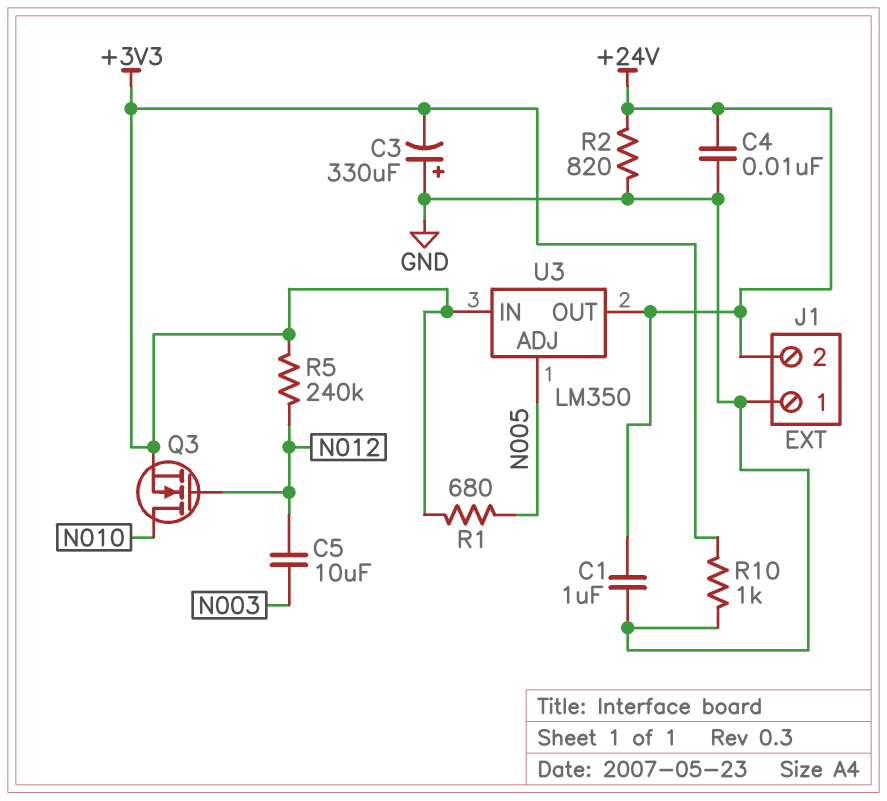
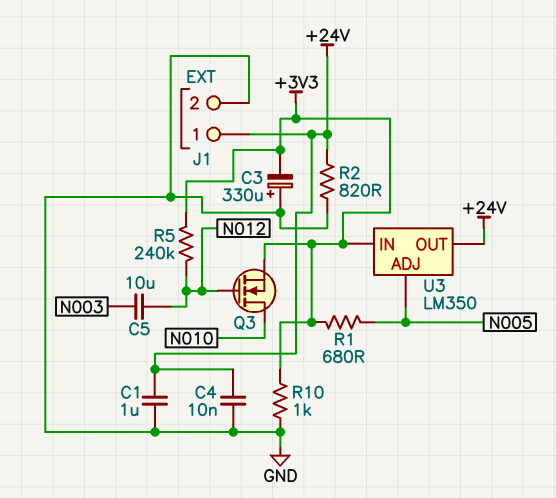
J1 pin 1: GND -> +24V
J1 pin 2: +24V -> GND

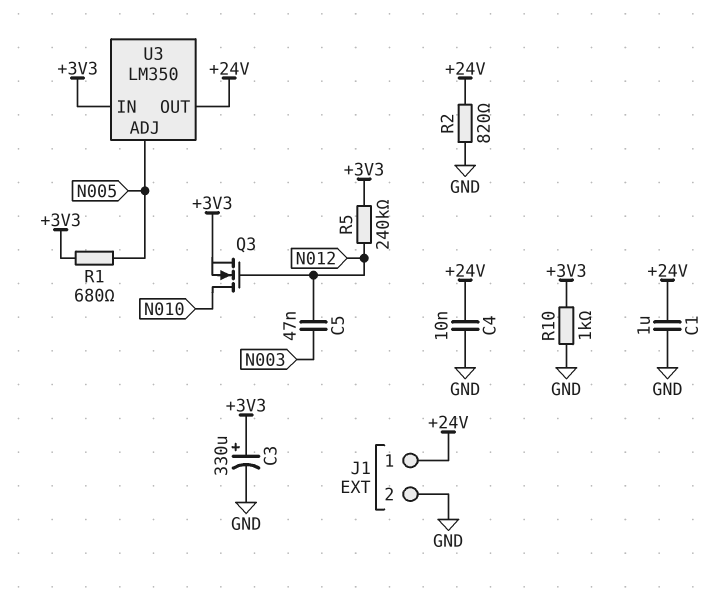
C3: 330uF (plus GND, minus +3V3) -> 330uF (plus +3V3, minus GND)
C5: 10uF (N003, N012) -> 47nF (N003, N012)

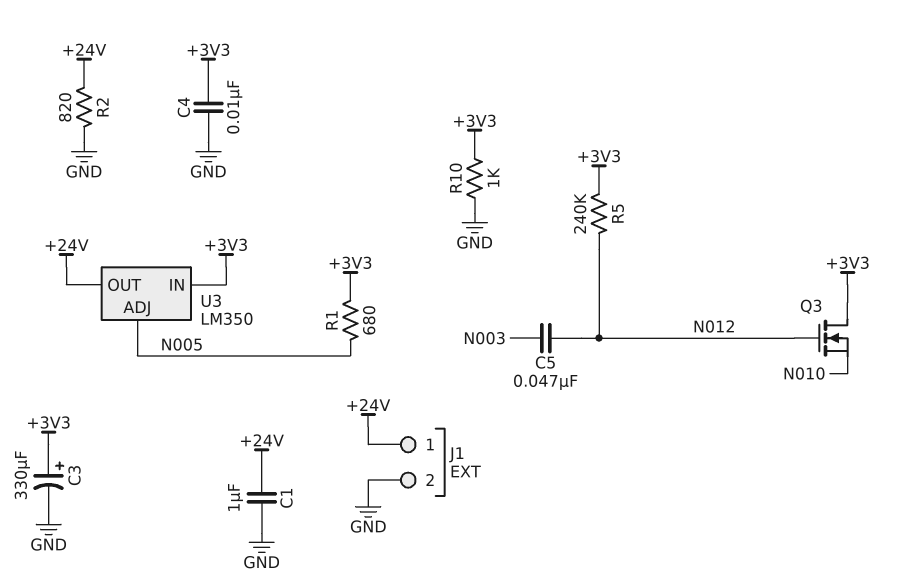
C4: 10nF (+24V, GND) -> 10nF (+3V3, GND)
Q3: NMOS (G N012, D N010, S +3V3) -> NMOS (G N012, D +3V3, S N010)

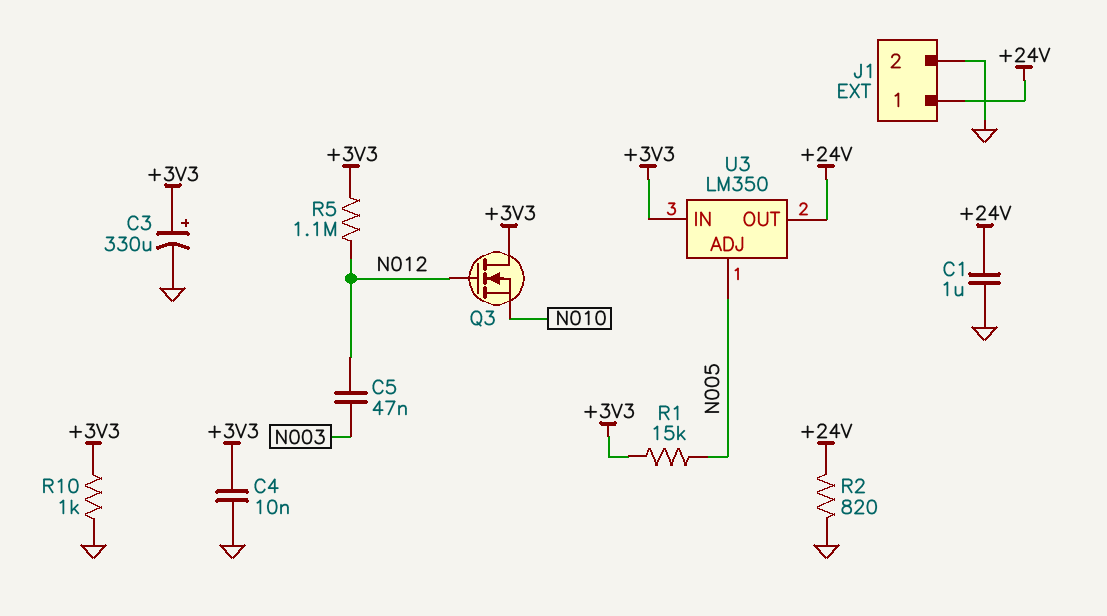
R1: 680 (+3V3, N005) -> 15k (+3V3, N005)
R5: 240k (+3V3, N012) -> 1.1M (+3V3, N012)

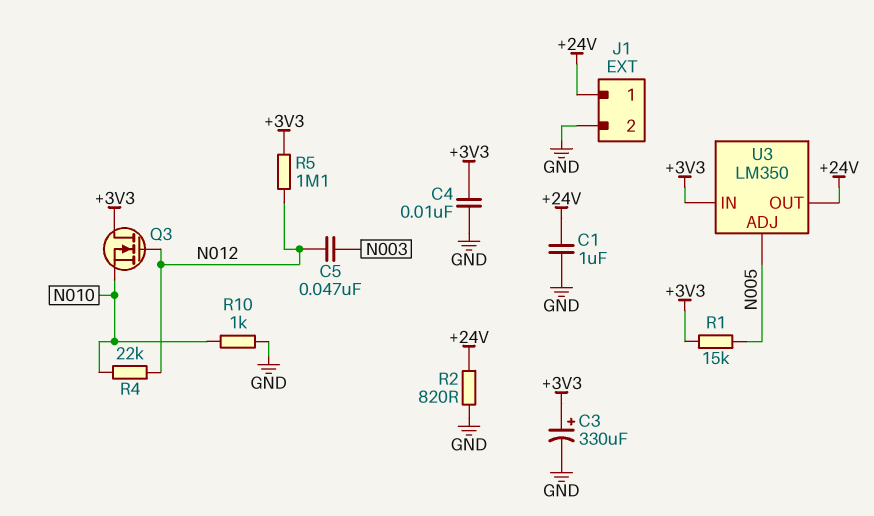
R4: none -> 22k (N010, N012)
R10: 1k (+3V3, GND) -> 1k (GND, N010)

